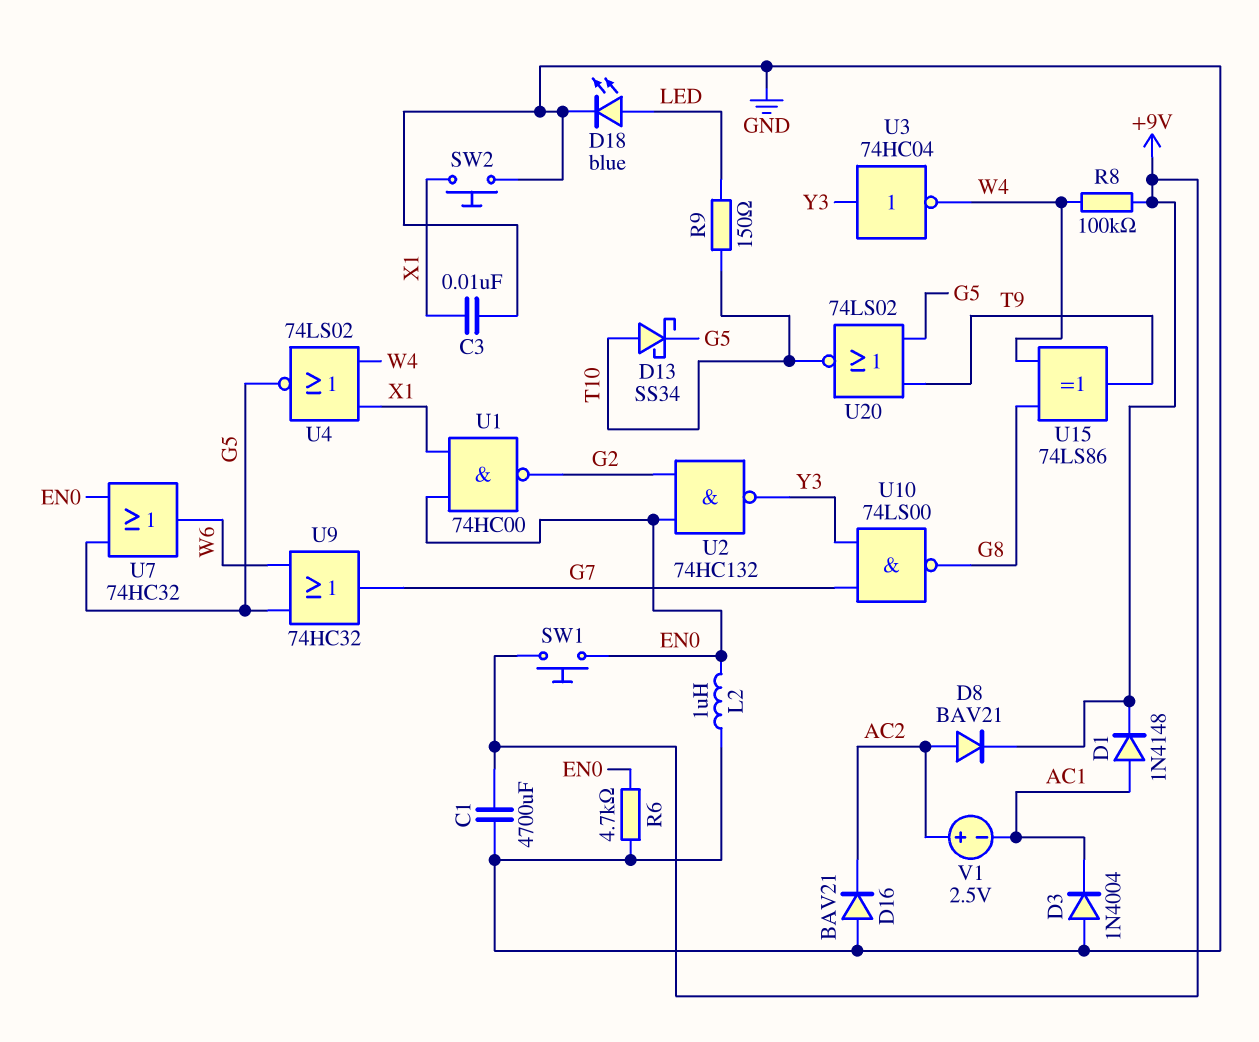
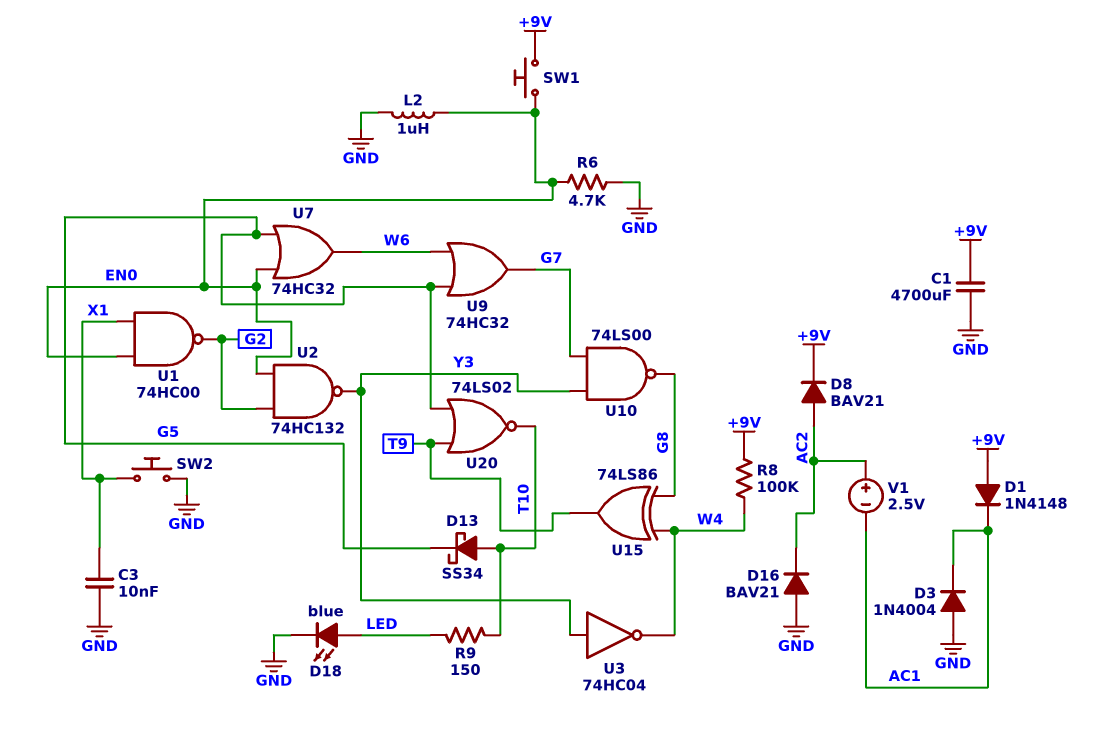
D1: diode 1N4148 (A AC1, K +9V) -> diode 1N4148 (A +9V, K AC1)
U4: NOR 74LS02 (in W4, in X1, out G5) -> none

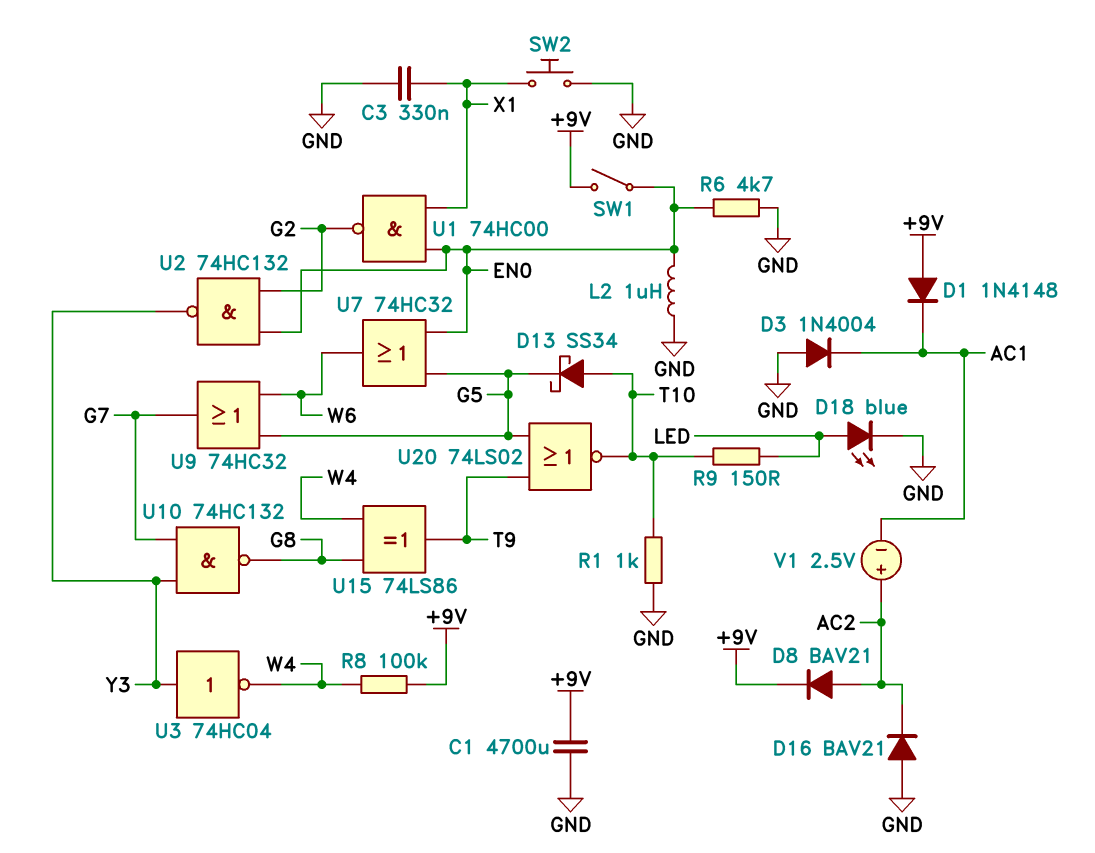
C3: 10nF (GND, X1) -> 330nF (GND, X1)
R1: none -> 1k (GND, T10)
SW1: button (+9V, EN0) -> switch (+9V, EN0)
U10: NAND 74LS00 (in G7, in Y3, out G8) -> NAND 74HC132 (in G7, in Y3, out G8)

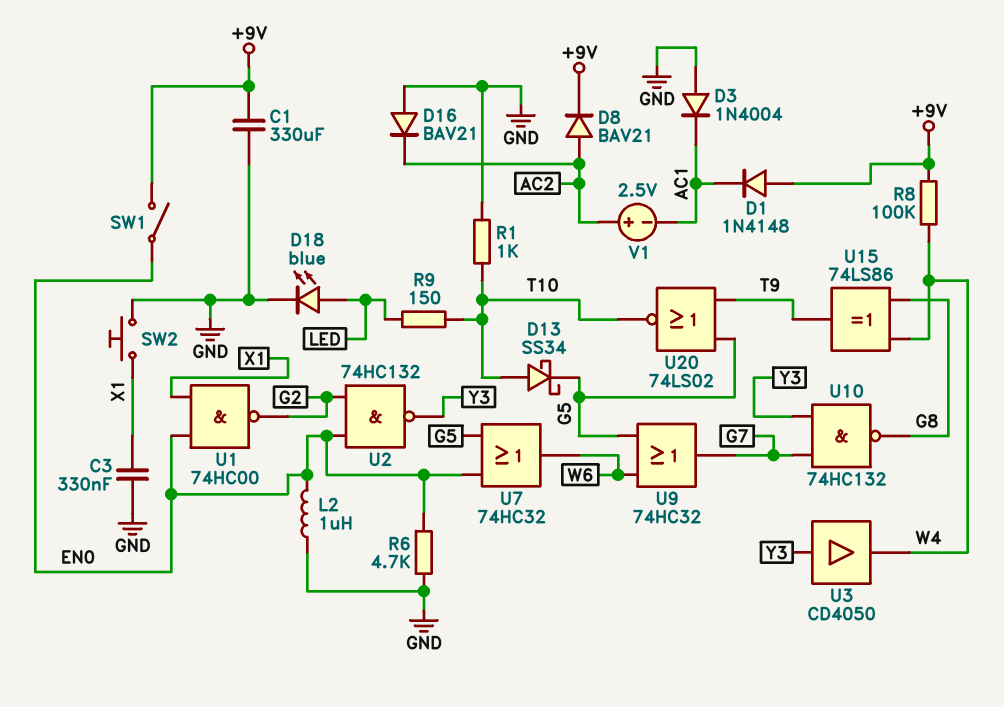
C1: 4700uF (+9V, GND) -> 330uF (+9V, GND)
U3: NOT 74HC04 (in Y3, out W4) -> buffer CD4050 (in Y3, out W4)

